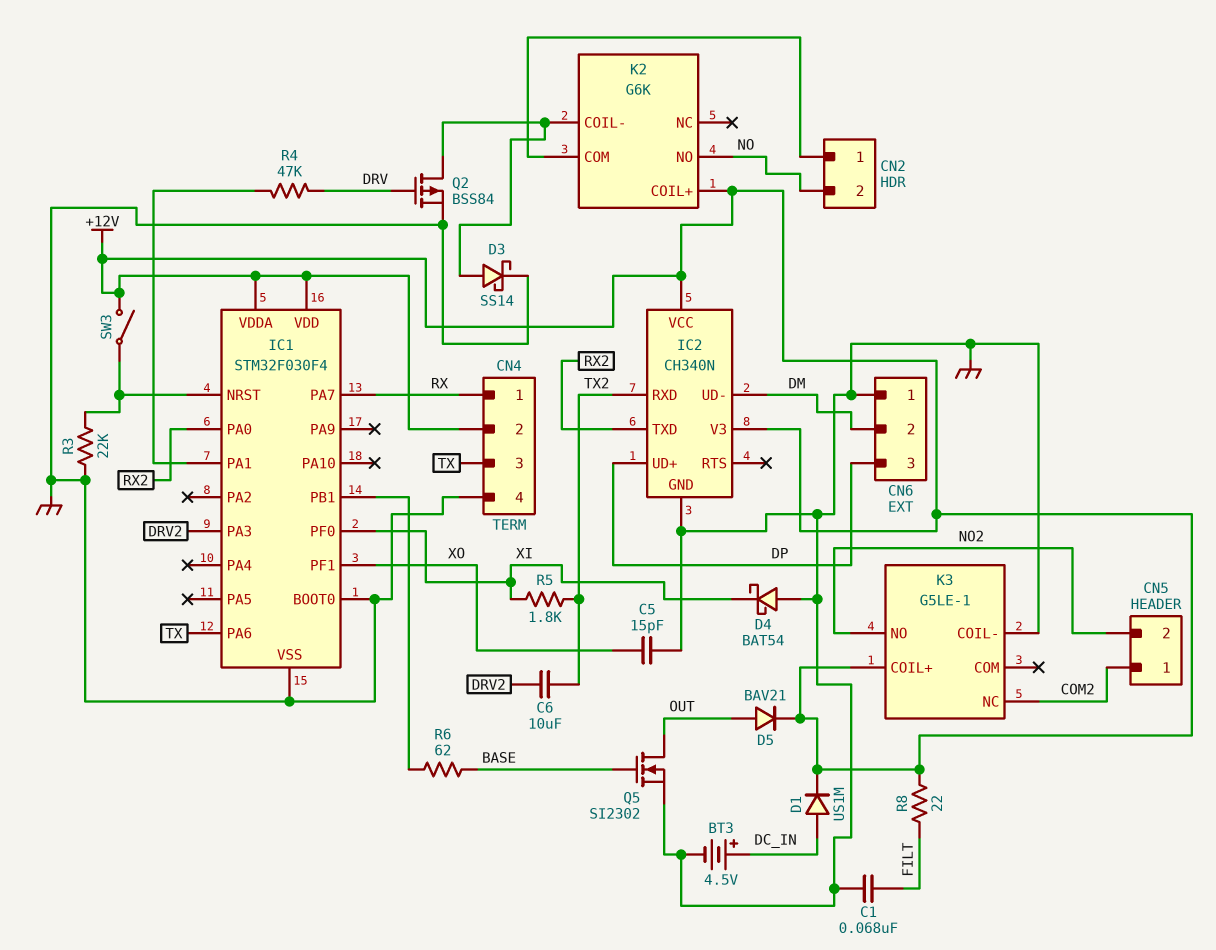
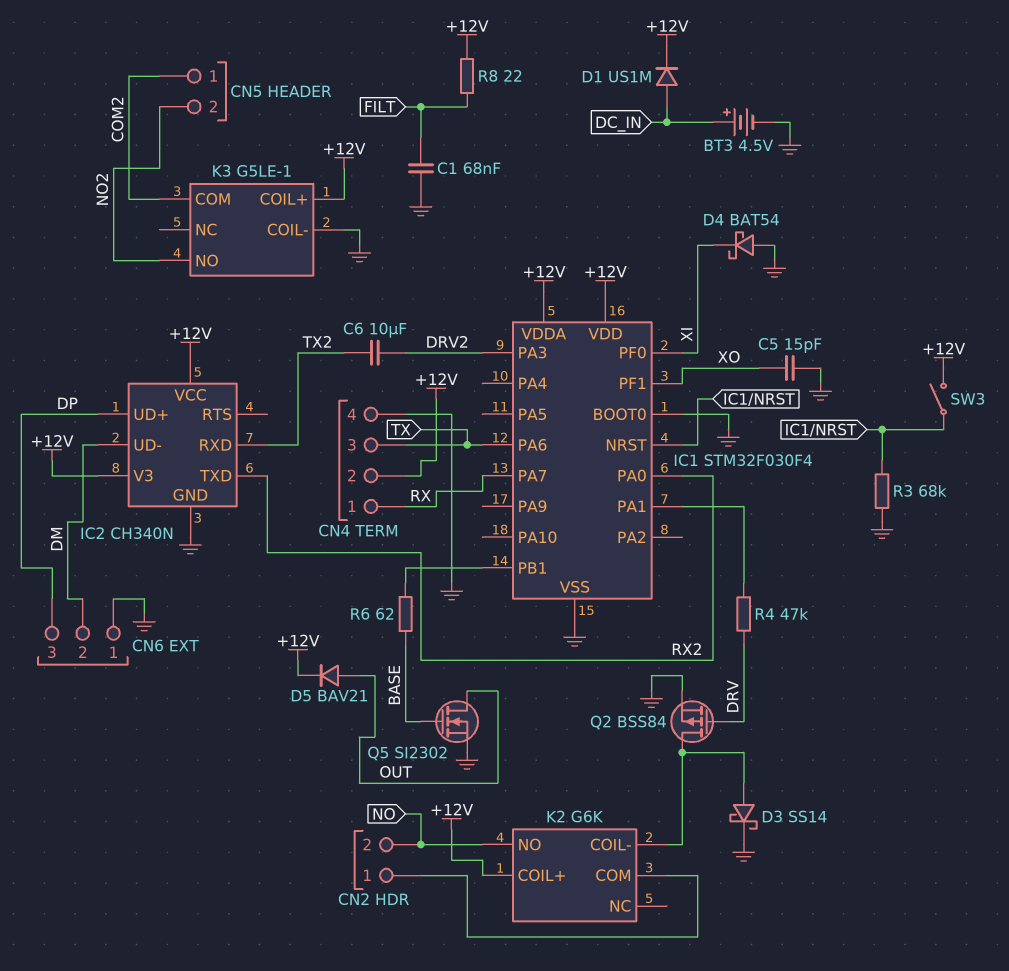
K3 pin COM: none -> COM2
K3 pin NC: COM2 -> none
R3: 22k (GND, IC1/NRST) -> 68k (GND, IC1/NRST)
R5: 1.8k (TX2, XI) -> none

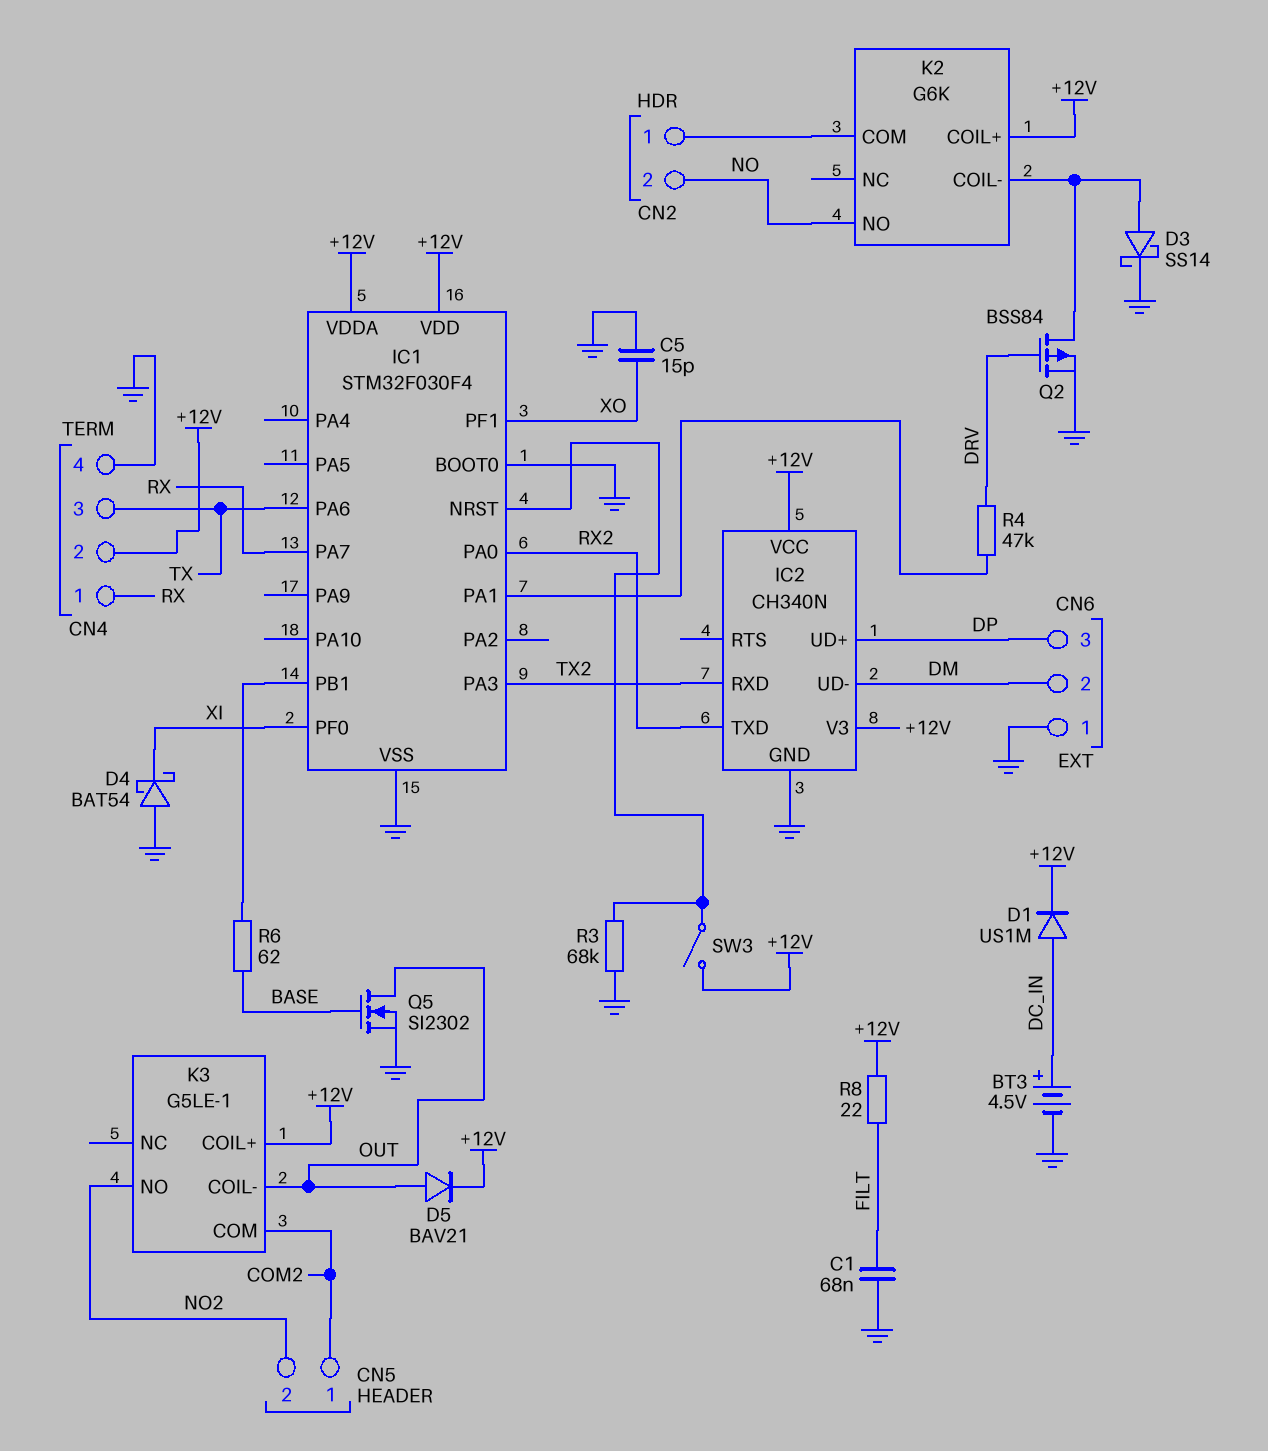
C6: 10uF (DRV2, TX2) -> none
IC1 pin PA3: DRV2 -> TX2
K3 pin COIL-: GND -> OUT

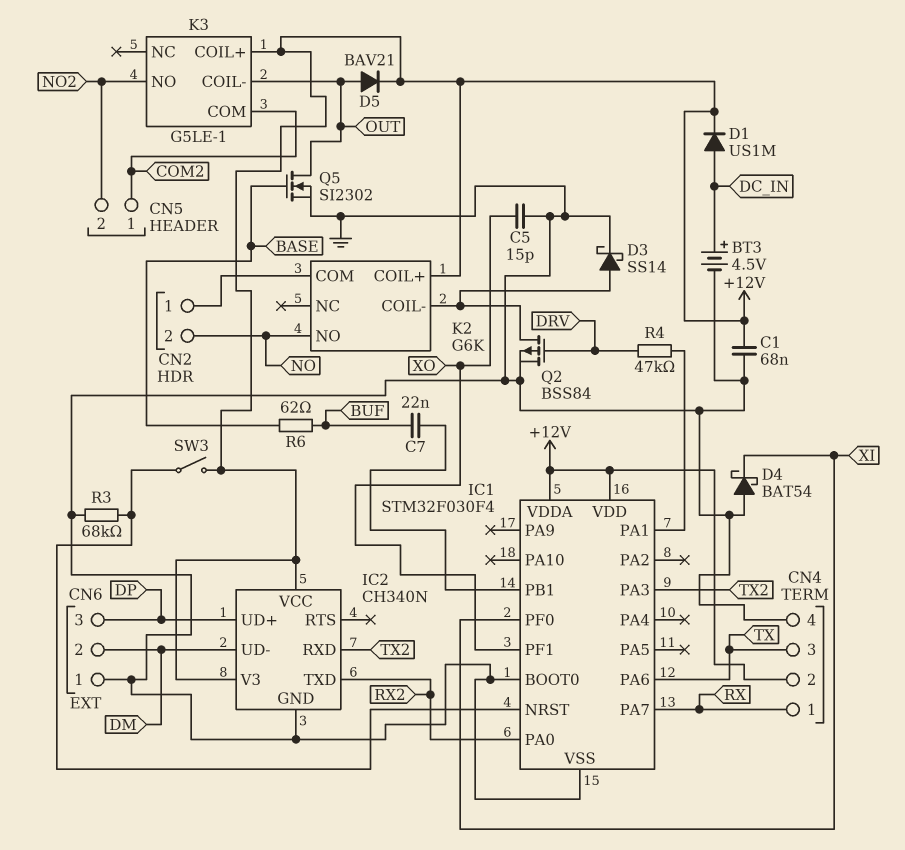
C1: 68nF (FILT, GND) -> 68nF (+12V, GND)
C7: none -> 22nF (BUF, IC1/PB1)
R6: 62 (BASE, IC1/PB1) -> 62 (BASE, BUF)
R8: 22 (+12V, FILT) -> none

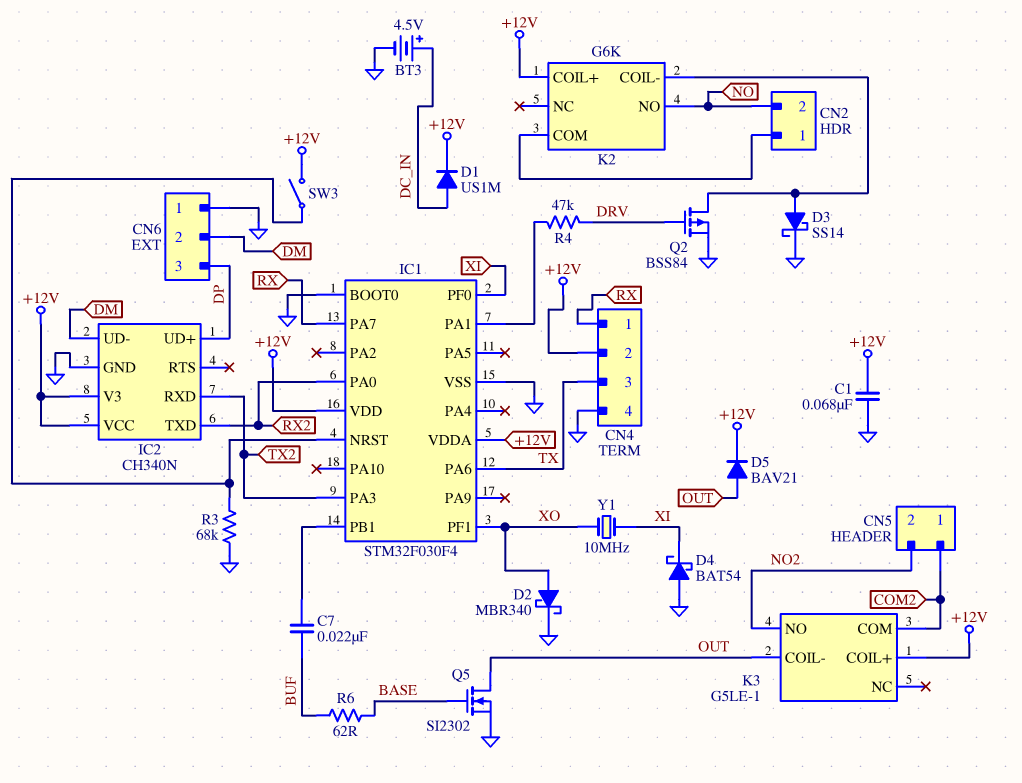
C5: 15pF (GND, XO) -> none
D2: none -> schottky MBR340 (A XO, K GND)
Y1: none -> 10MHz (XI, XO)

